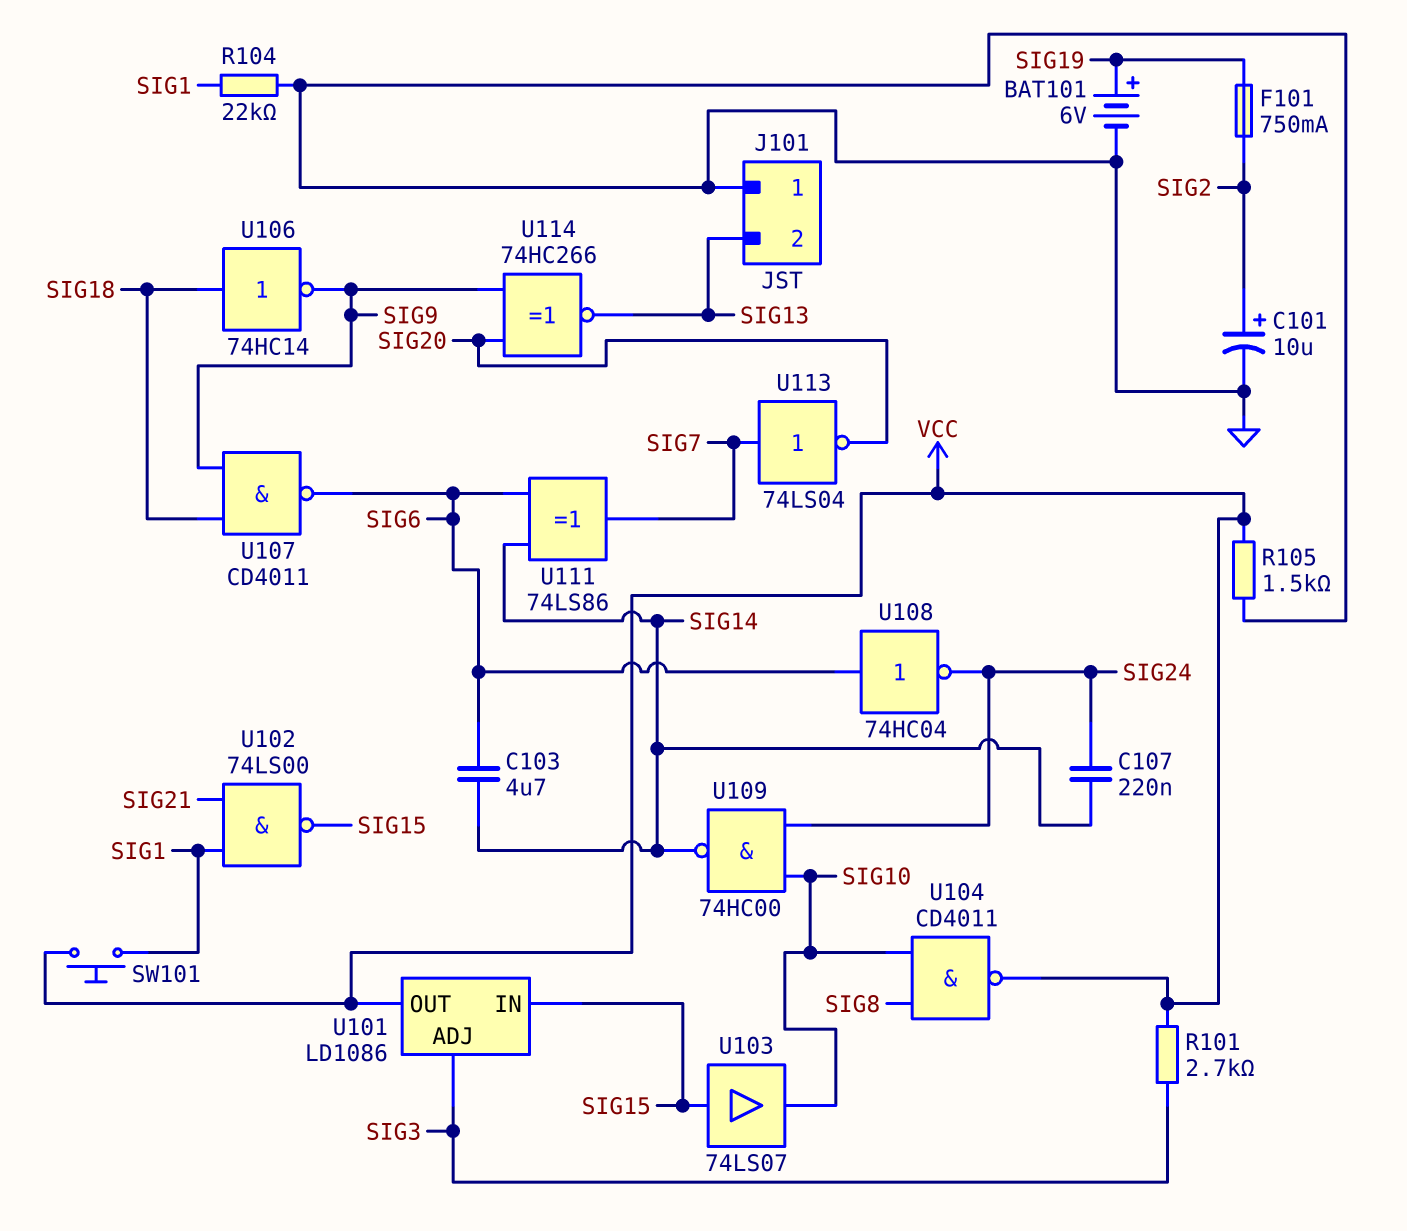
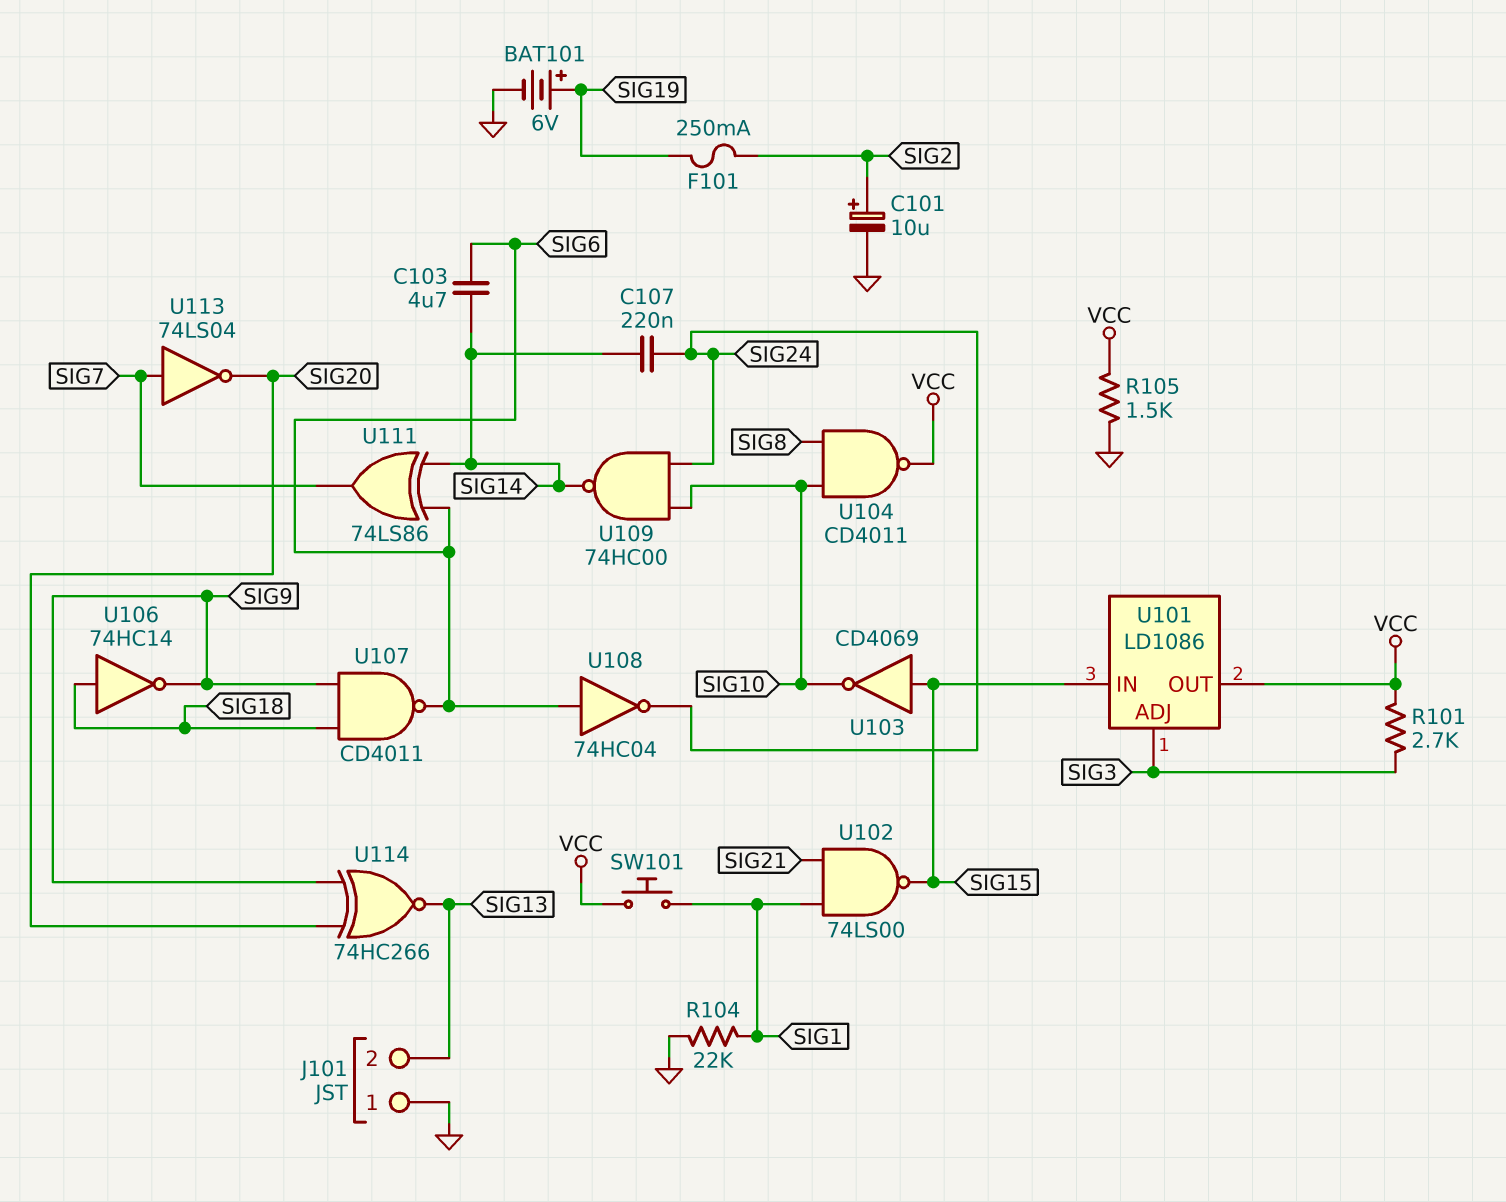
F101: 750mA (SIG2, SIG19) -> 250mA (SIG2, SIG19)
U103: buffer 74LS07 (in SIG15, out SIG10) -> NOT CD4069 (in SIG15, out SIG10)

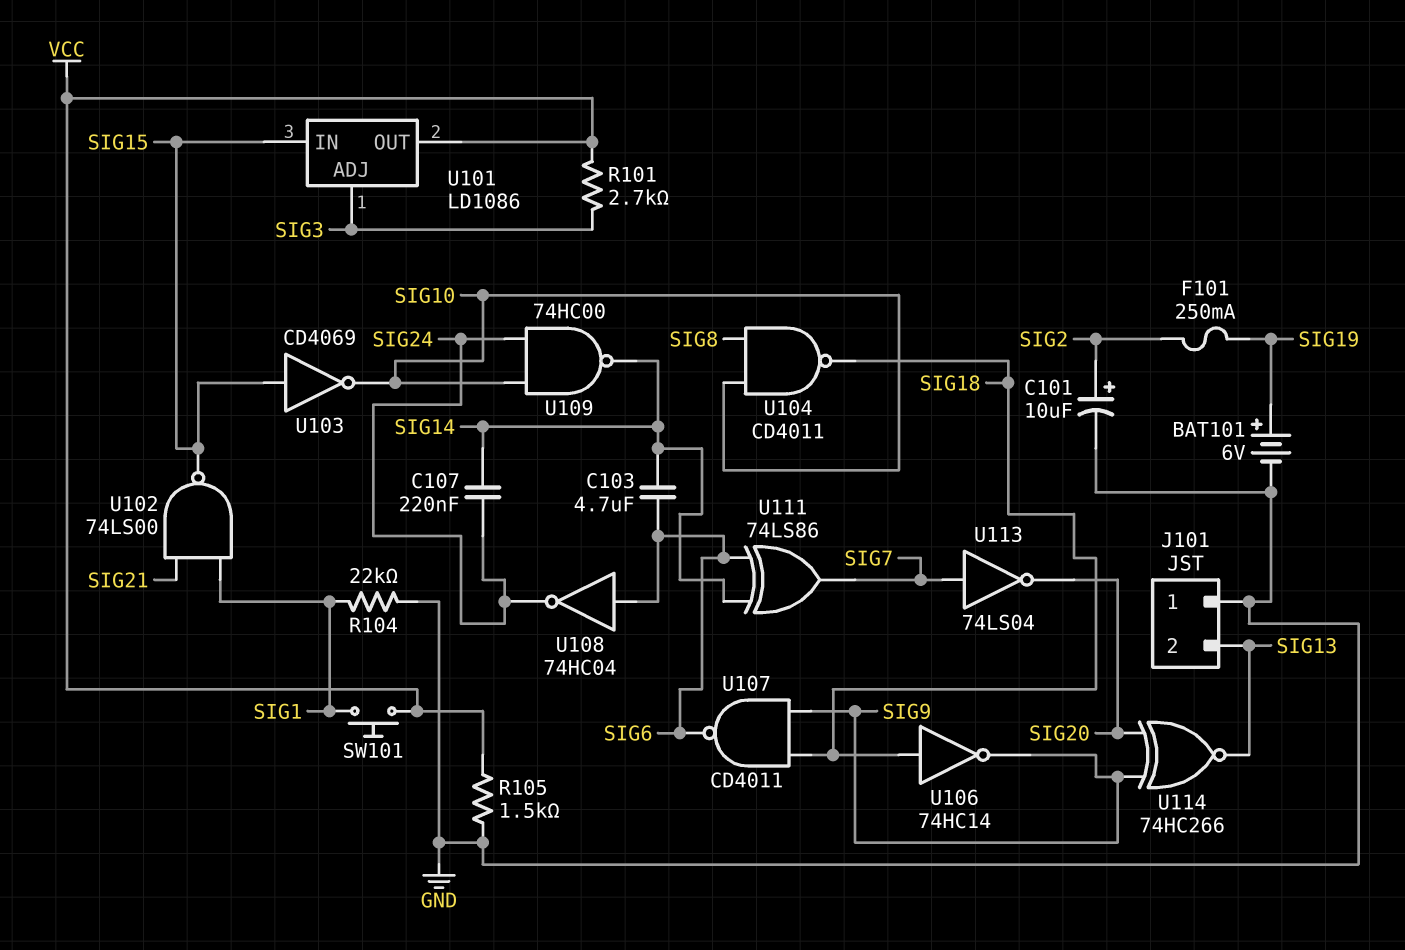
U104: NAND CD4011 (in SIG8, in SIG10, out VCC) -> NAND CD4011 (in SIG8, in SIG10, out SIG18)

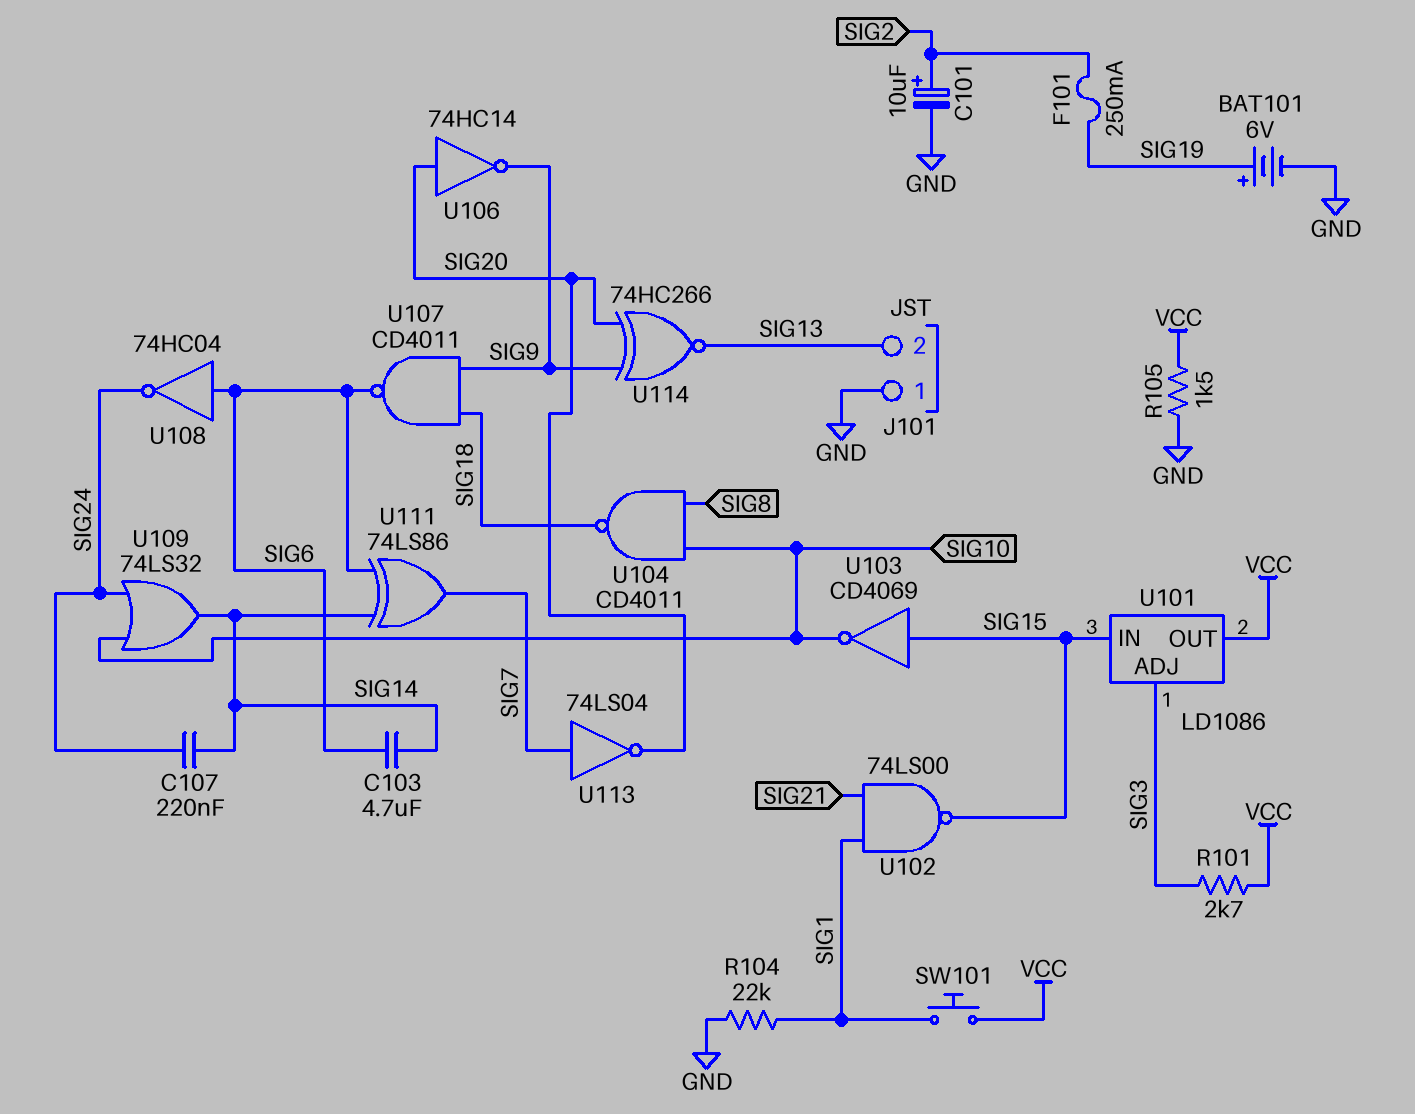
U106: NOT 74HC14 (in SIG18, out SIG9) -> NOT 74HC14 (in SIG20, out SIG9)
U109: NAND 74HC00 (in SIG10, in SIG24, out SIG14) -> OR 74LS32 (in SIG10, in SIG24, out SIG14)

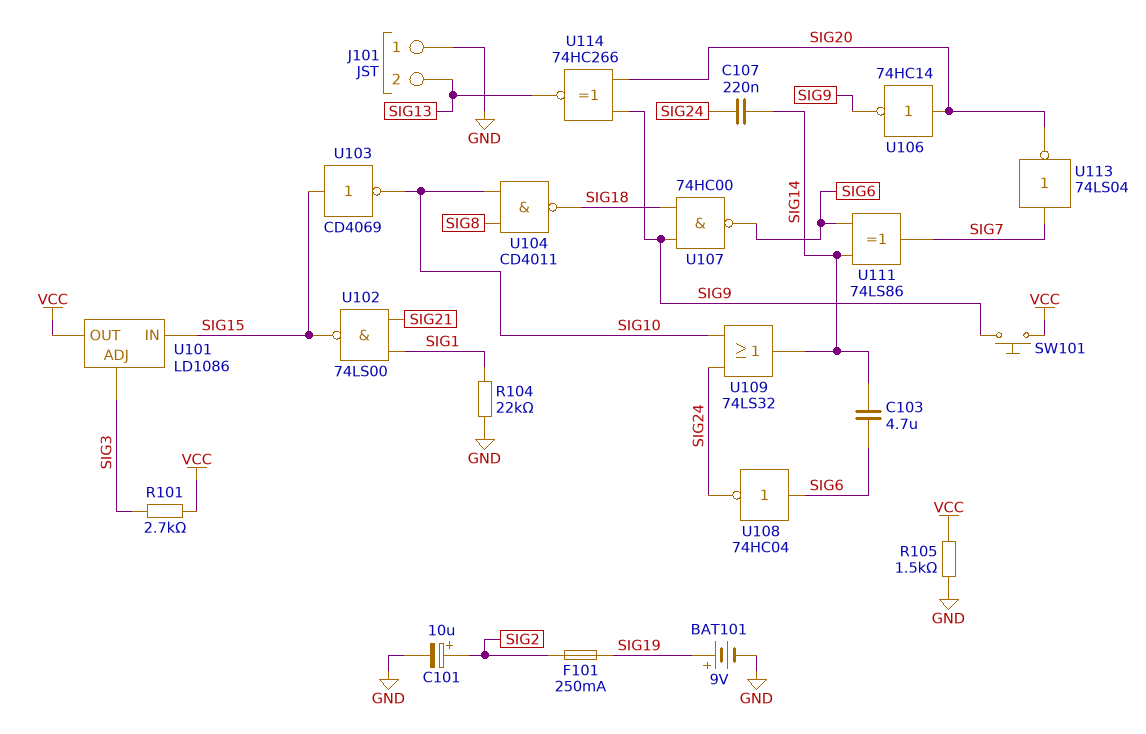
BAT101: 6V (plus SIG19, minus GND) -> 9V (plus SIG19, minus GND)
SW101: button (SIG1, VCC) -> button (SIG9, VCC)
U107: NAND CD4011 (in SIG9, in SIG18, out SIG6) -> NAND 74HC00 (in SIG9, in SIG18, out SIG6)

